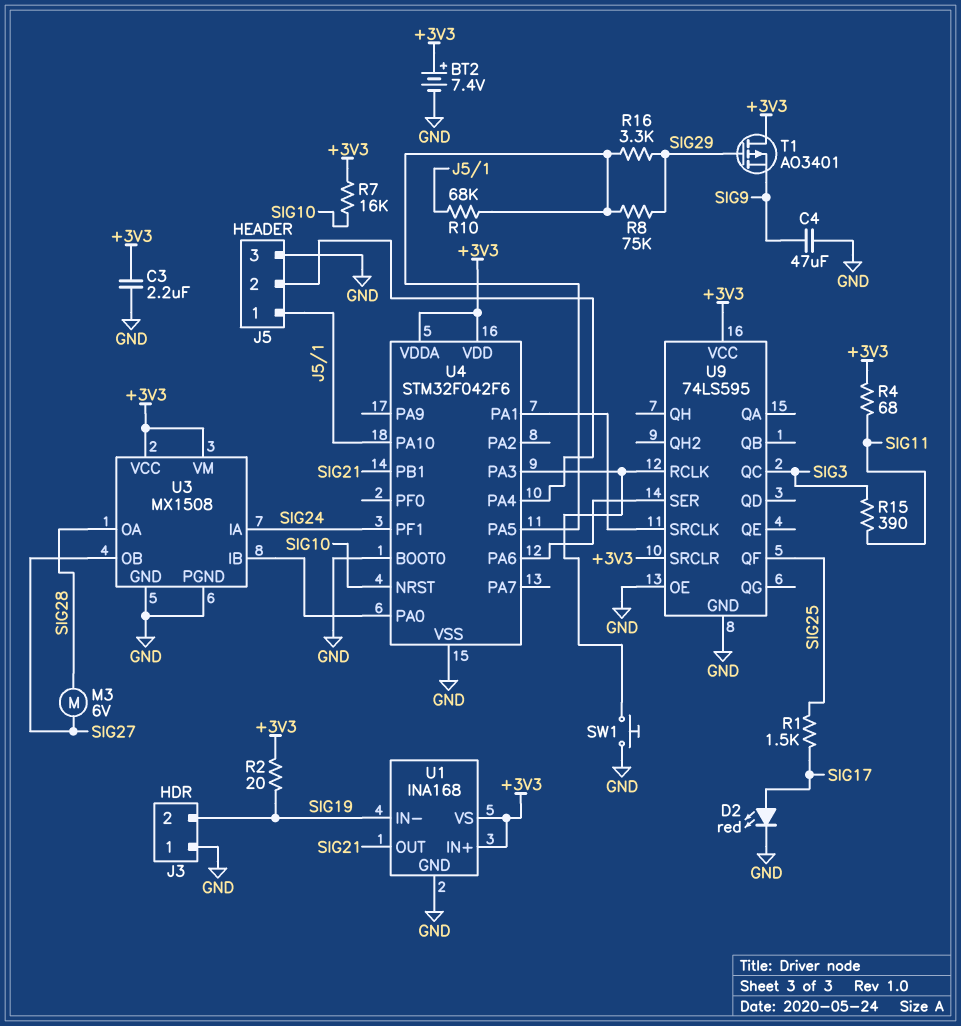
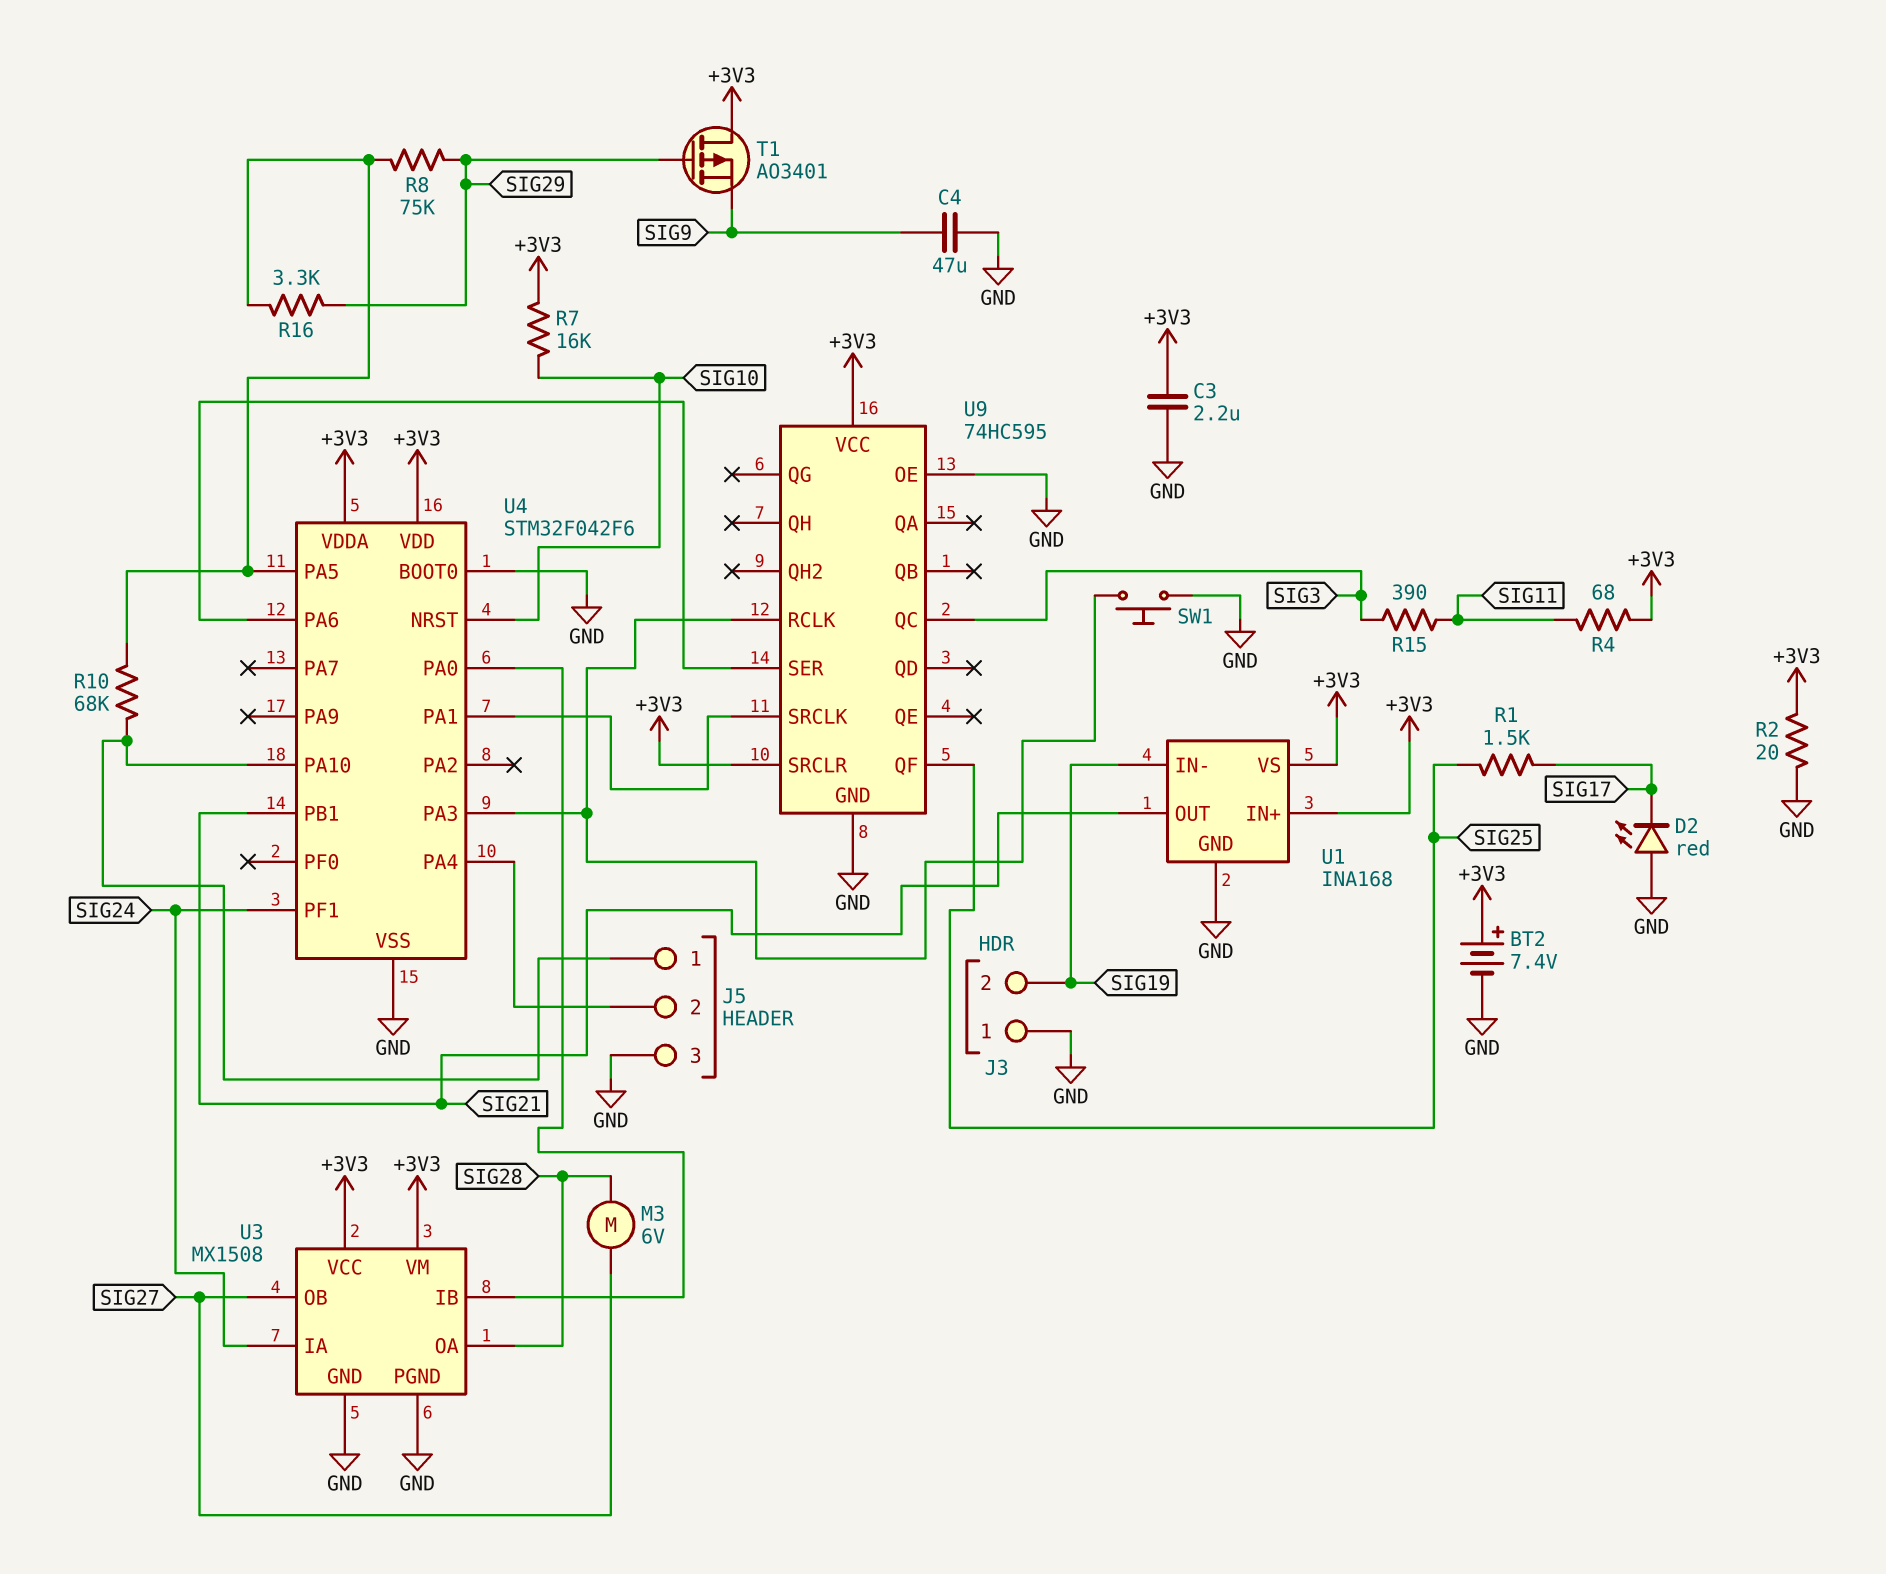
D2: LED red (A SIG17, K GND) -> LED red (A GND, K SIG17)
R2: 20 (+3V3, SIG19) -> 20 (+3V3, GND)
U9: 74LS595 -> 74HC595

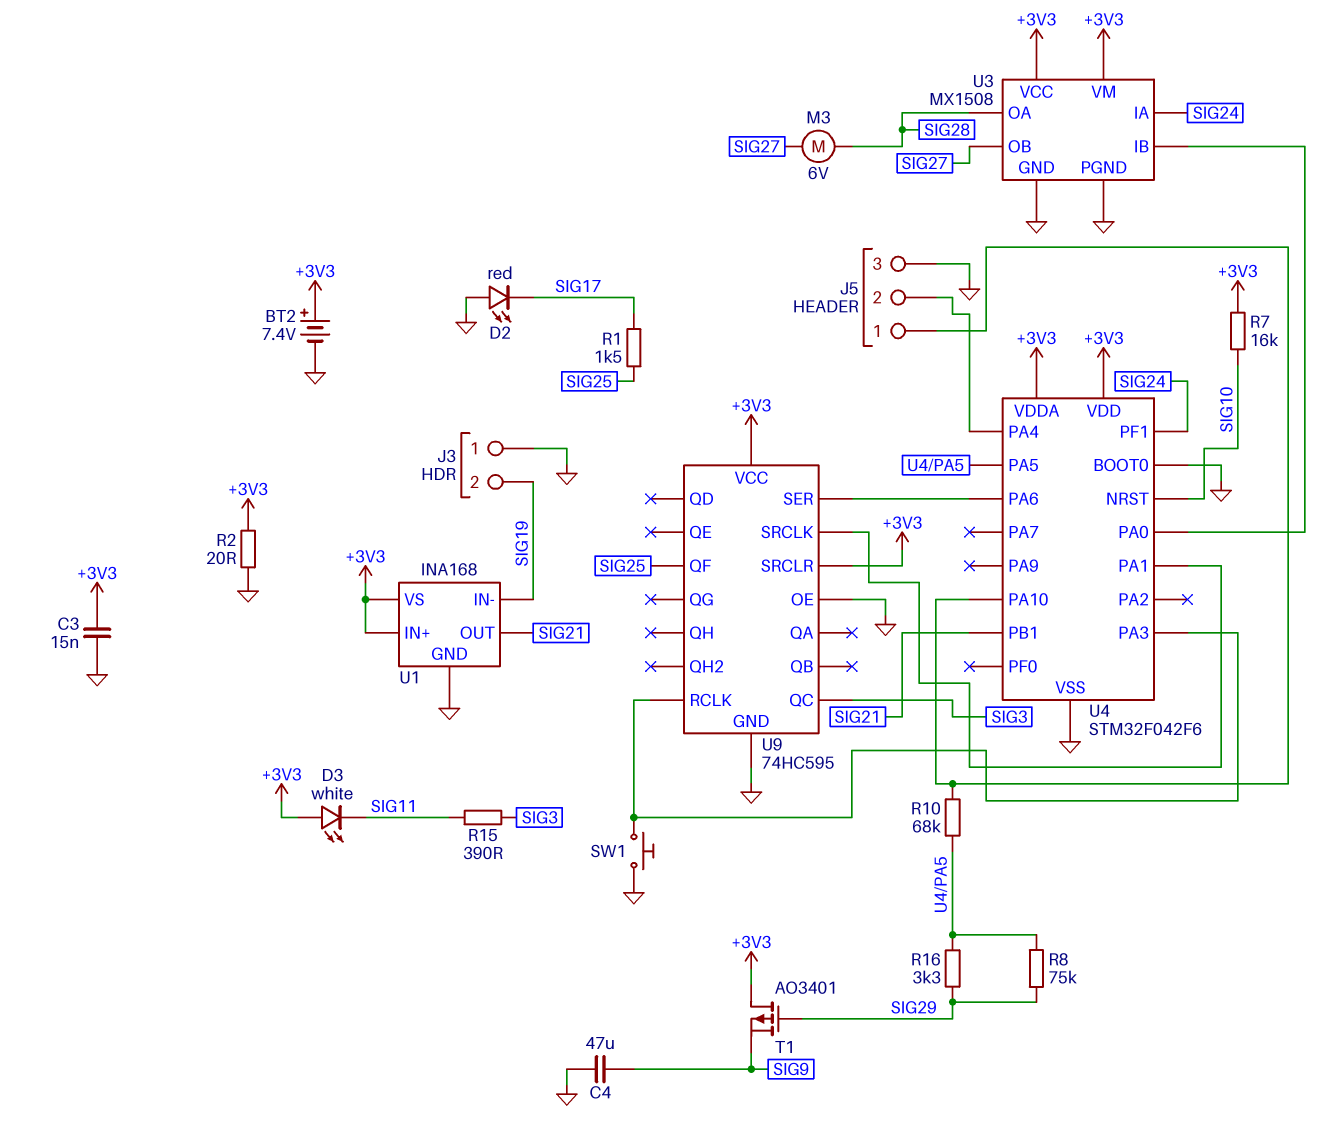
C3: 2.2uF (+3V3, GND) -> 15nF (+3V3, GND)
D3: none -> LED white (A +3V3, K SIG11)
R4: 68 (+3V3, SIG11) -> none

